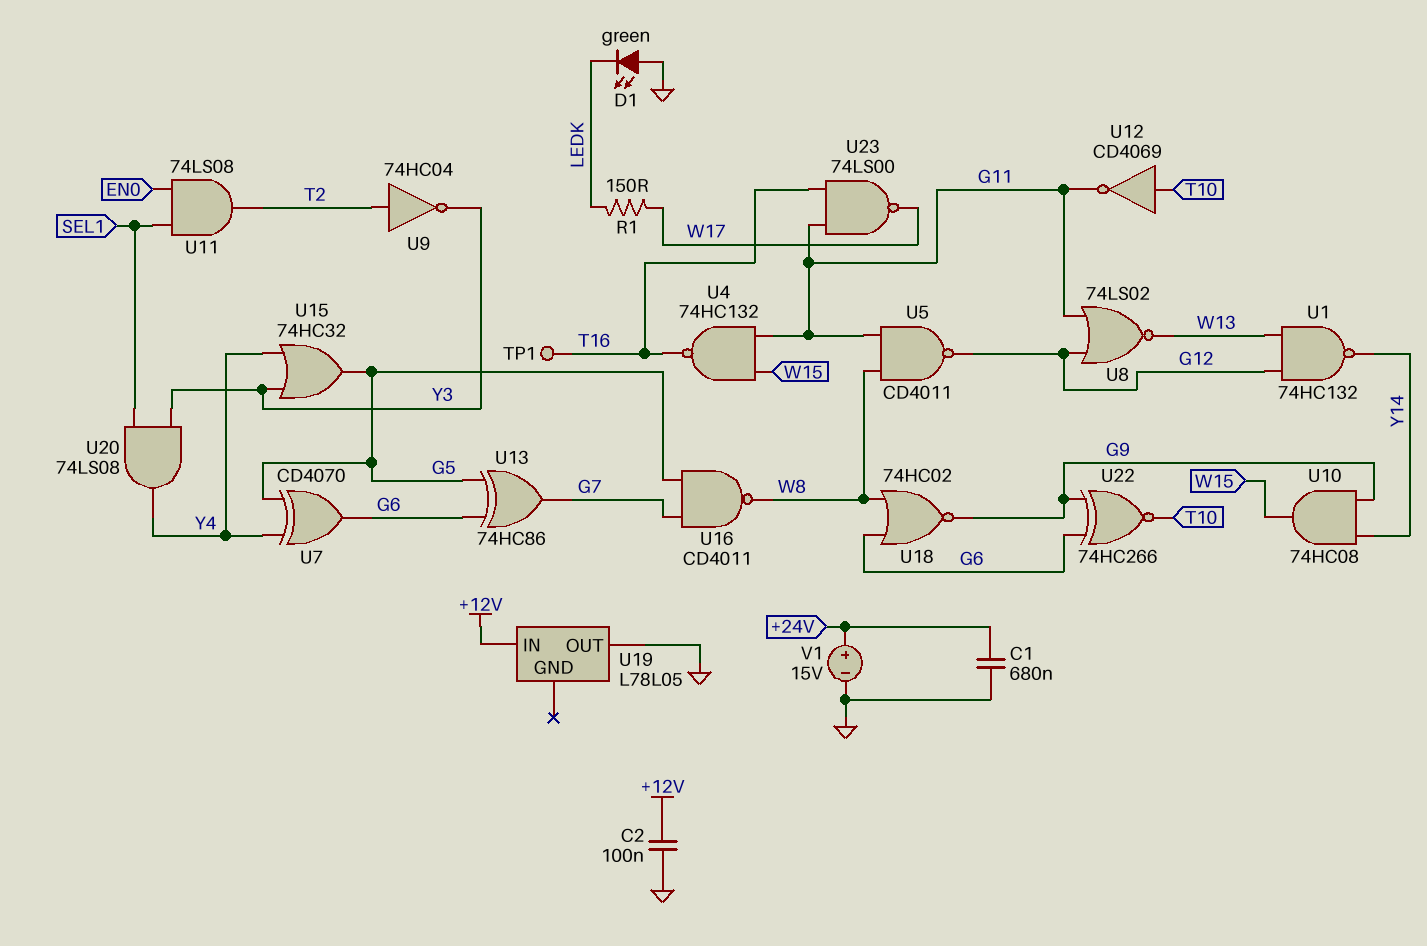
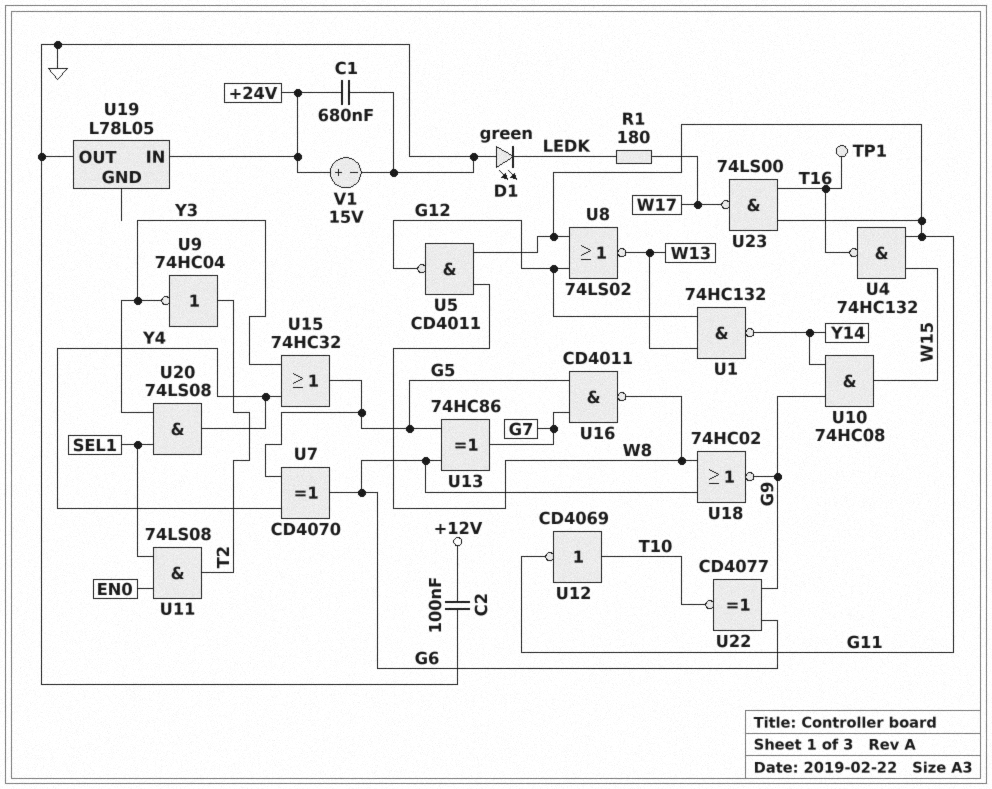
R1: 150 (LEDK, W17) -> 180 (LEDK, W17)
U19 pin IN: +12V -> +24V
U22: XNOR 74HC266 (in G6, in G9, out T10) -> XNOR CD4077 (in G6, in G9, out T10)

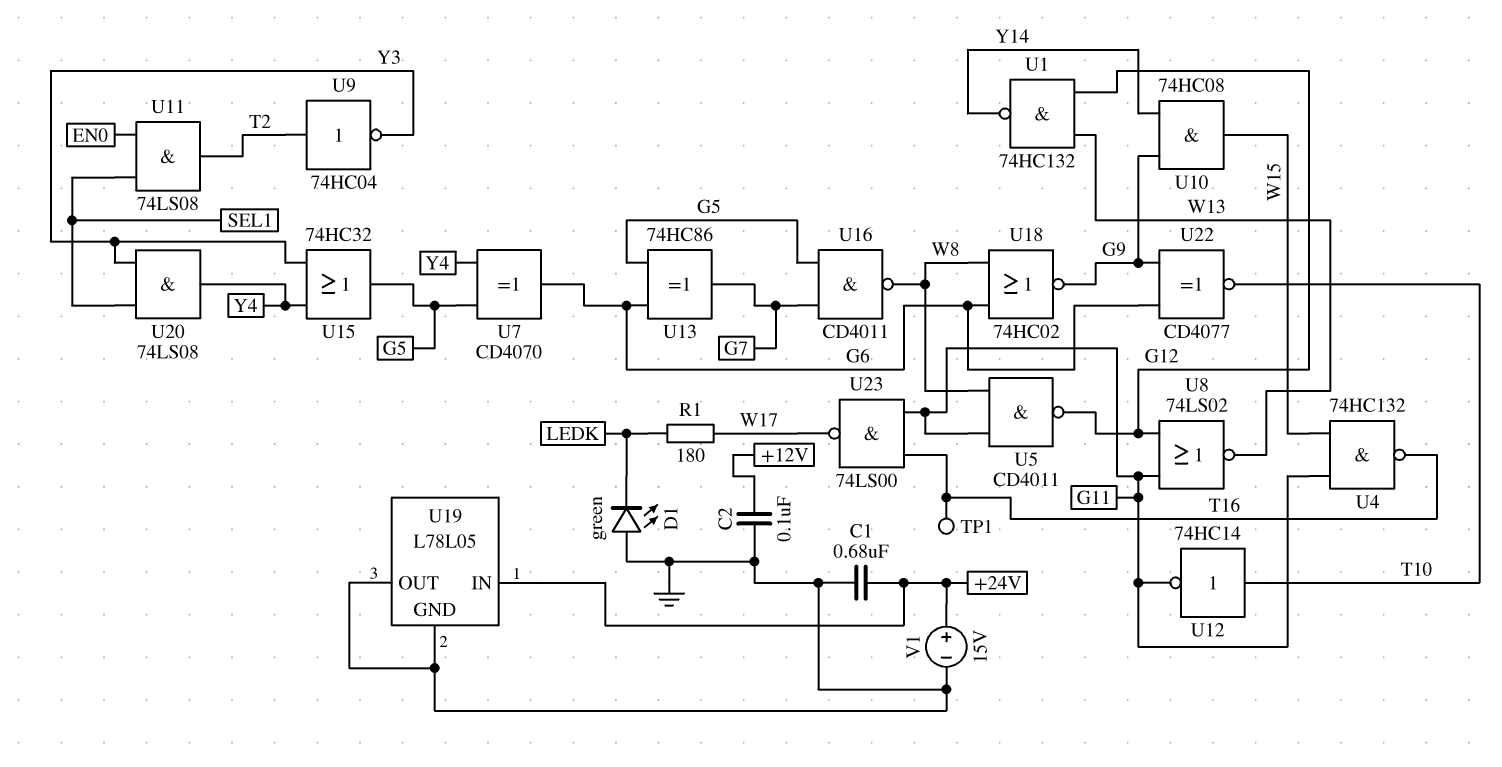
U12: NOT CD4069 (in T10, out G11) -> NOT 74HC14 (in T10, out G11)
U19 pin GND: none -> GND

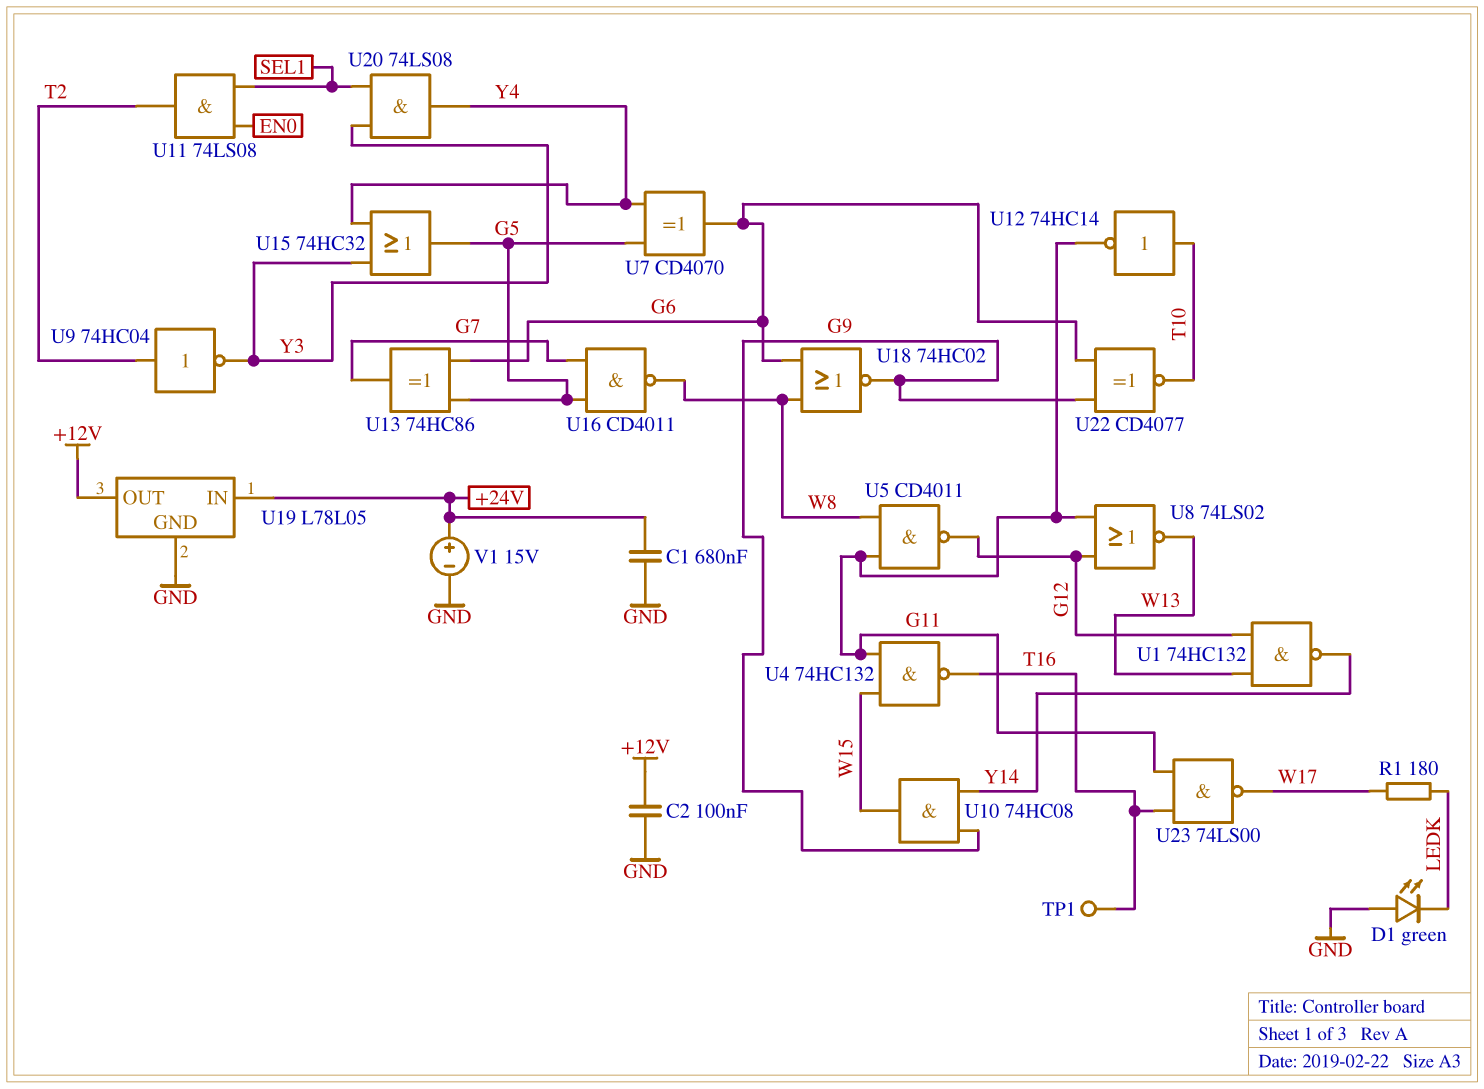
U19 pin OUT: GND -> +12V

